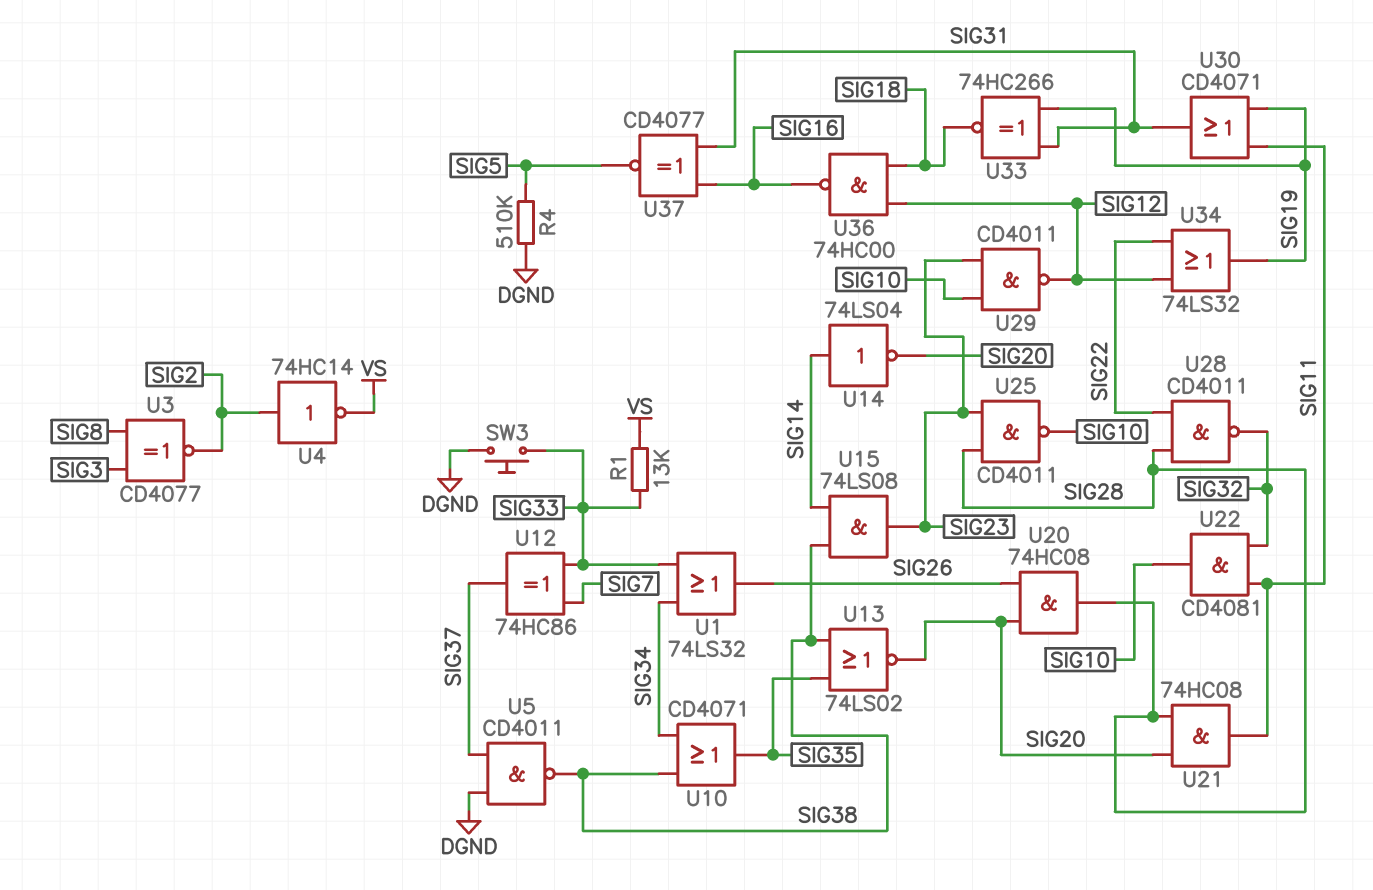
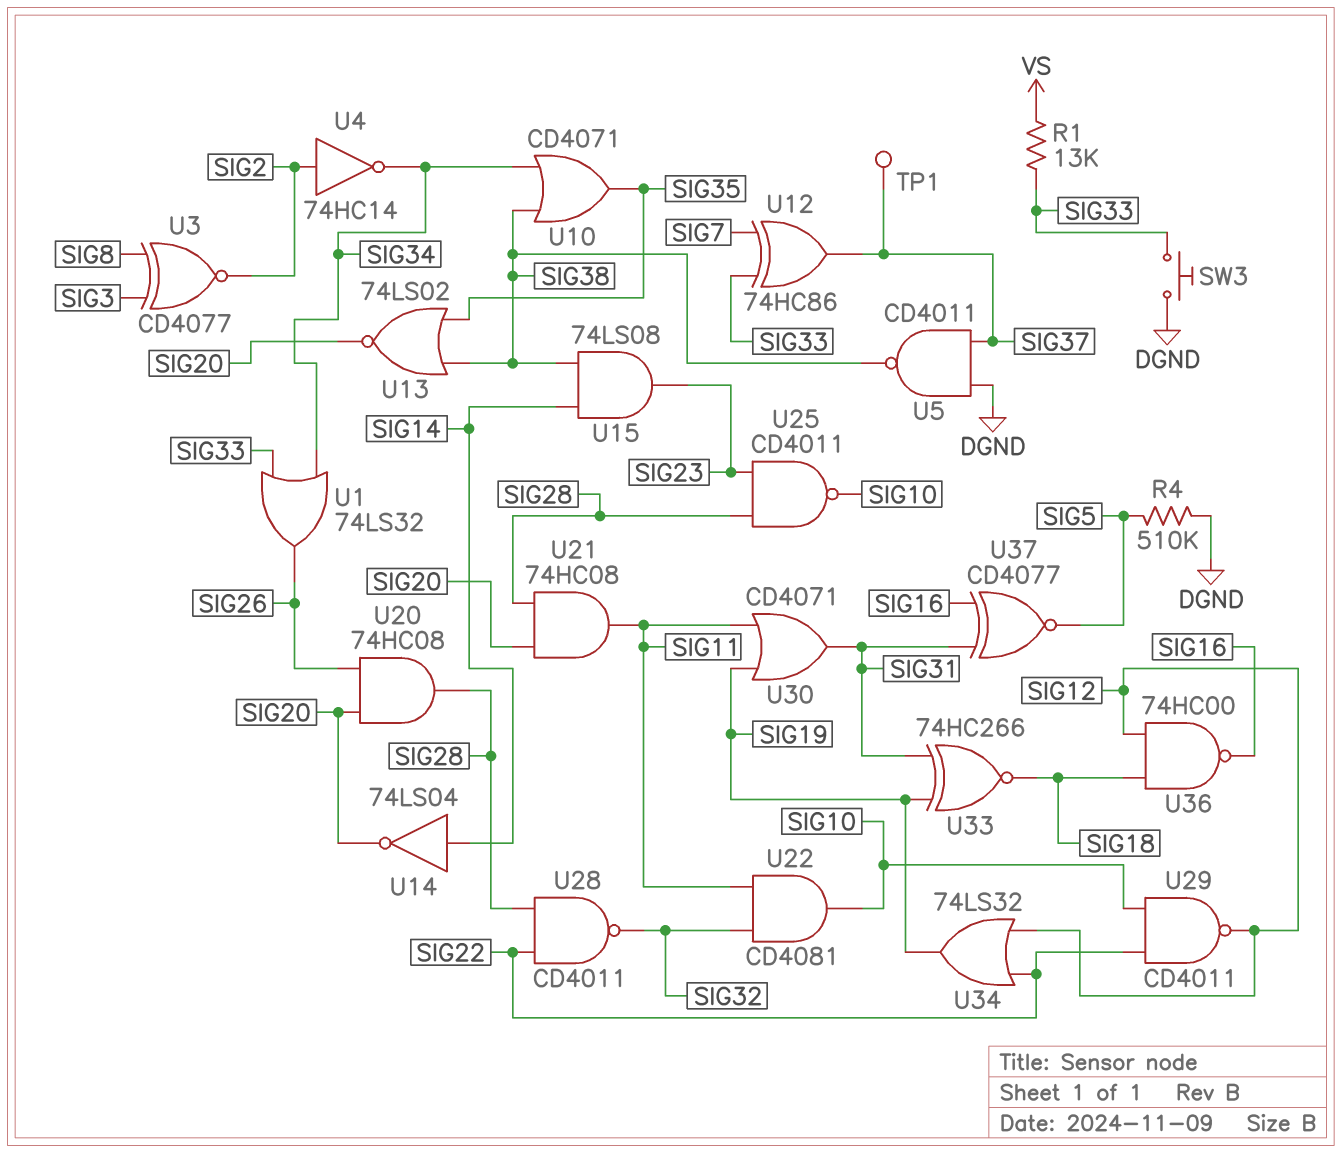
TP1: none -> test point (SIG37)
U4: NOT 74HC14 (in SIG2, out VS) -> NOT 74HC14 (in SIG2, out SIG34)
U29: NAND CD4011 (in SIG10, in SIG23, out SIG12) -> NAND CD4011 (in SIG10, in SIG22, out SIG12)

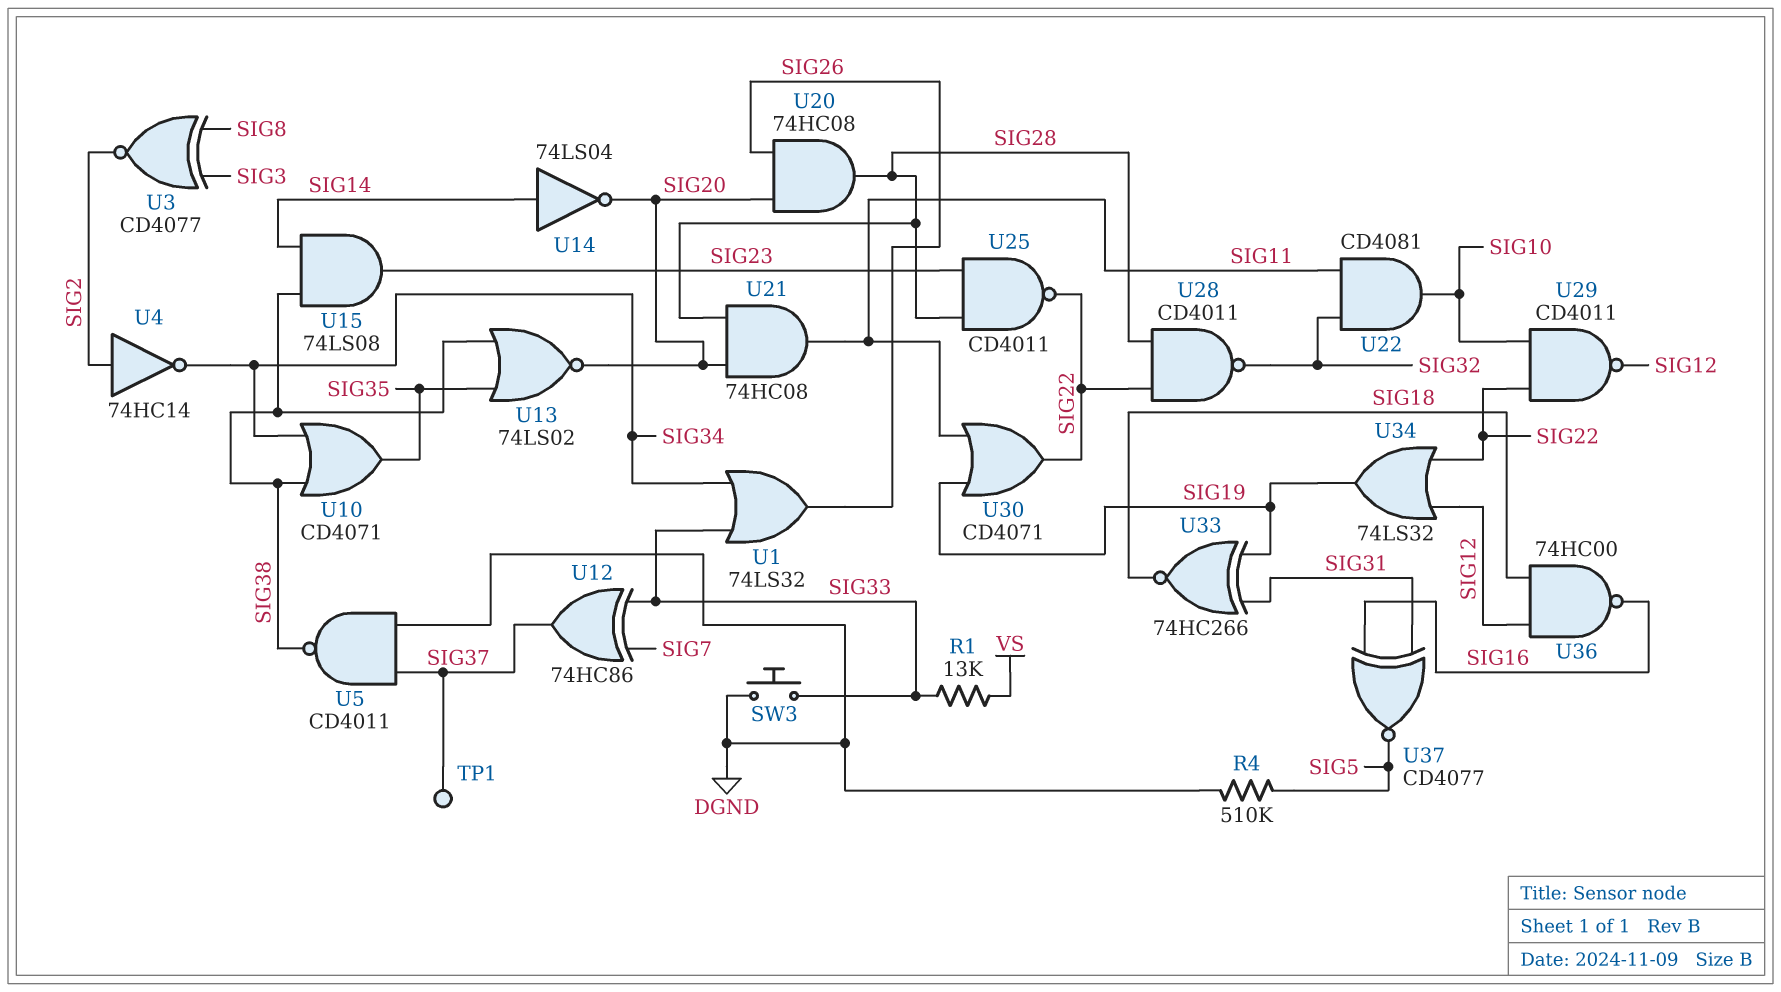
U25: NAND CD4011 (in SIG23, in SIG28, out SIG10) -> NAND CD4011 (in SIG23, in SIG28, out SIG22)
U30: OR CD4071 (in SIG11, in SIG19, out SIG31) -> OR CD4071 (in SIG11, in SIG19, out SIG22)

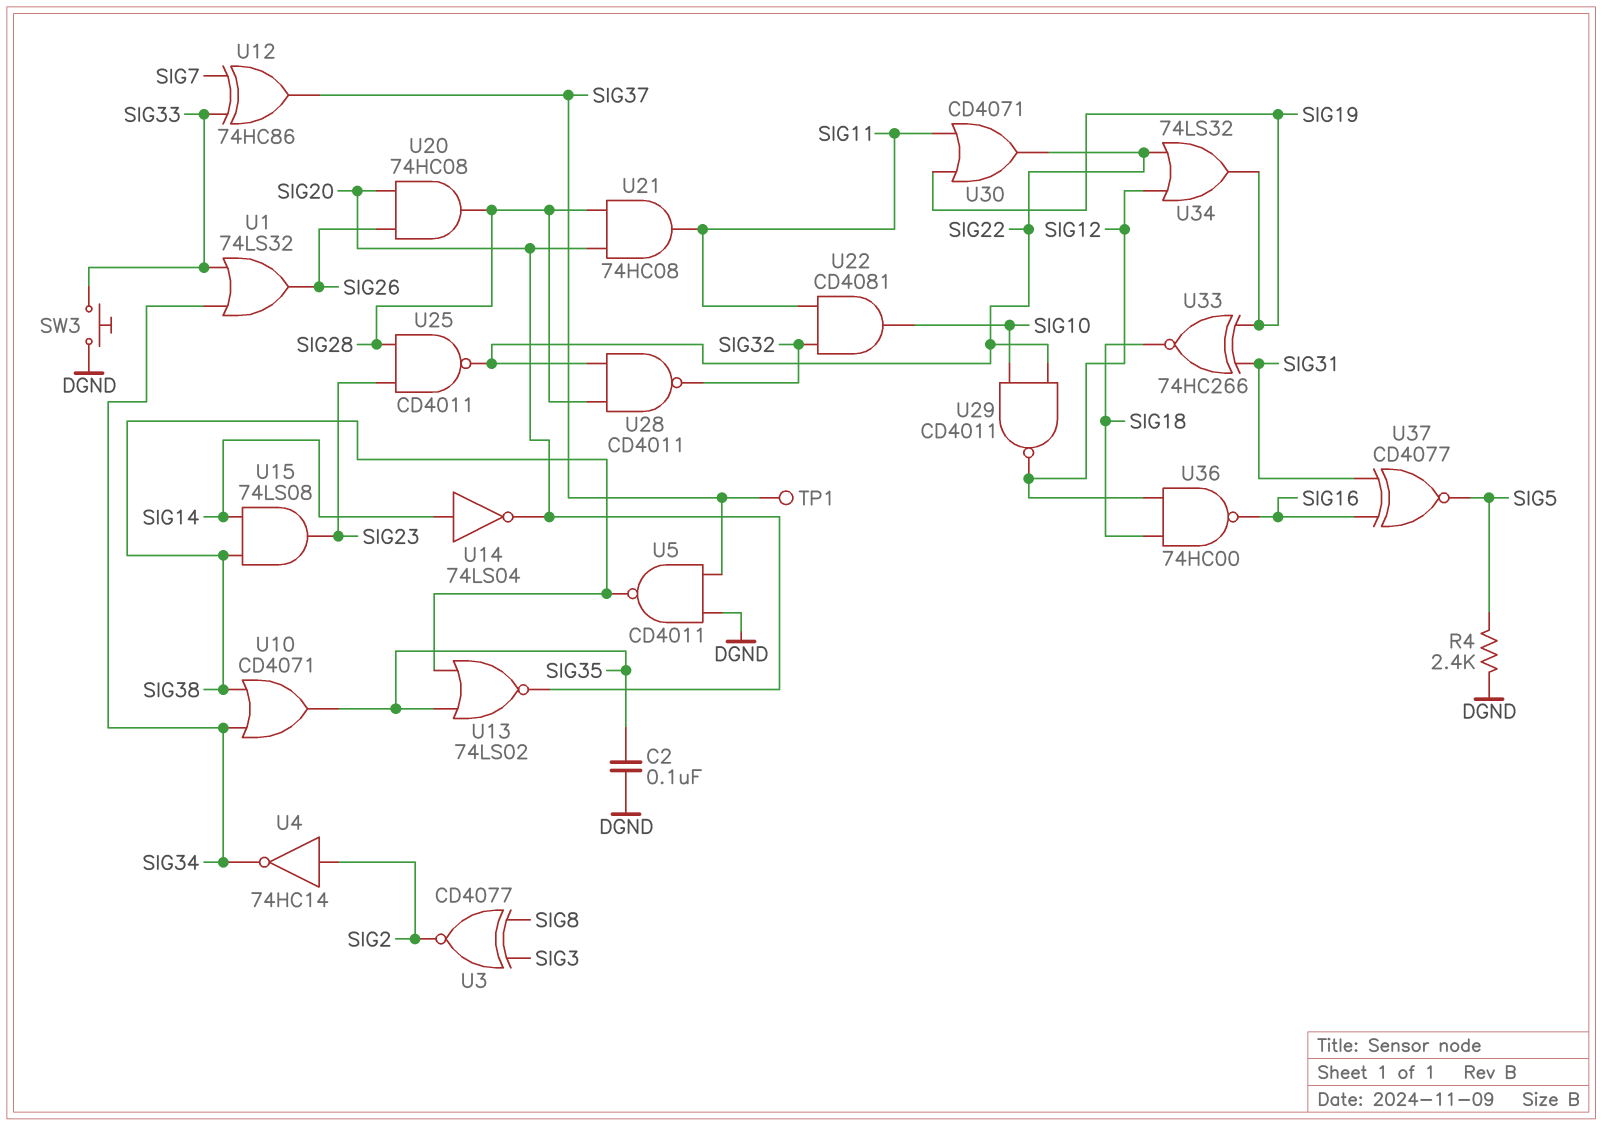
C2: none -> 100nF (DGND, SIG35)
R1: 13k (SIG33, VS) -> none
R4: 510k (DGND, SIG5) -> 2.4k (DGND, SIG5)

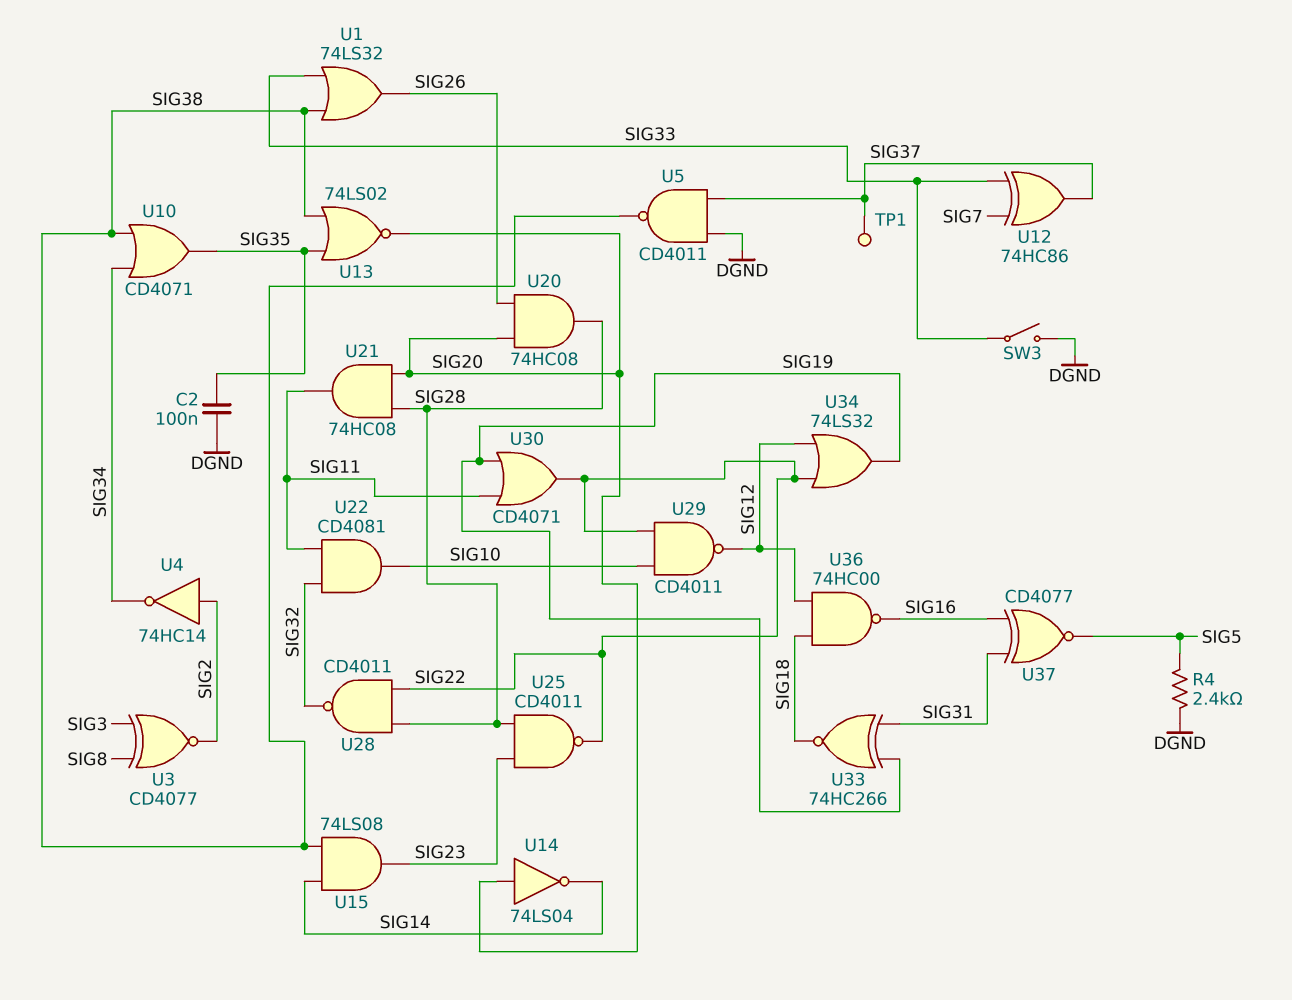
SW3: button (DGND, SIG33) -> switch (DGND, SIG33)
U1: OR 74LS32 (in SIG33, in SIG34, out SIG26) -> OR 74LS32 (in SIG33, in SIG38, out SIG26)
U14: NOT 74LS04 (in SIG14, out SIG20) -> NOT 74LS04 (in SIG20, out SIG14)

